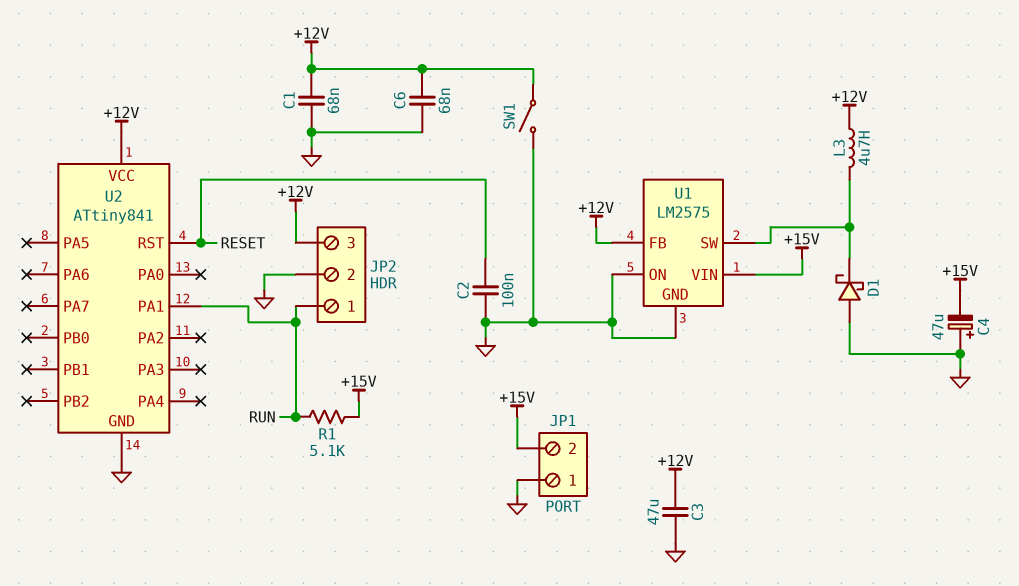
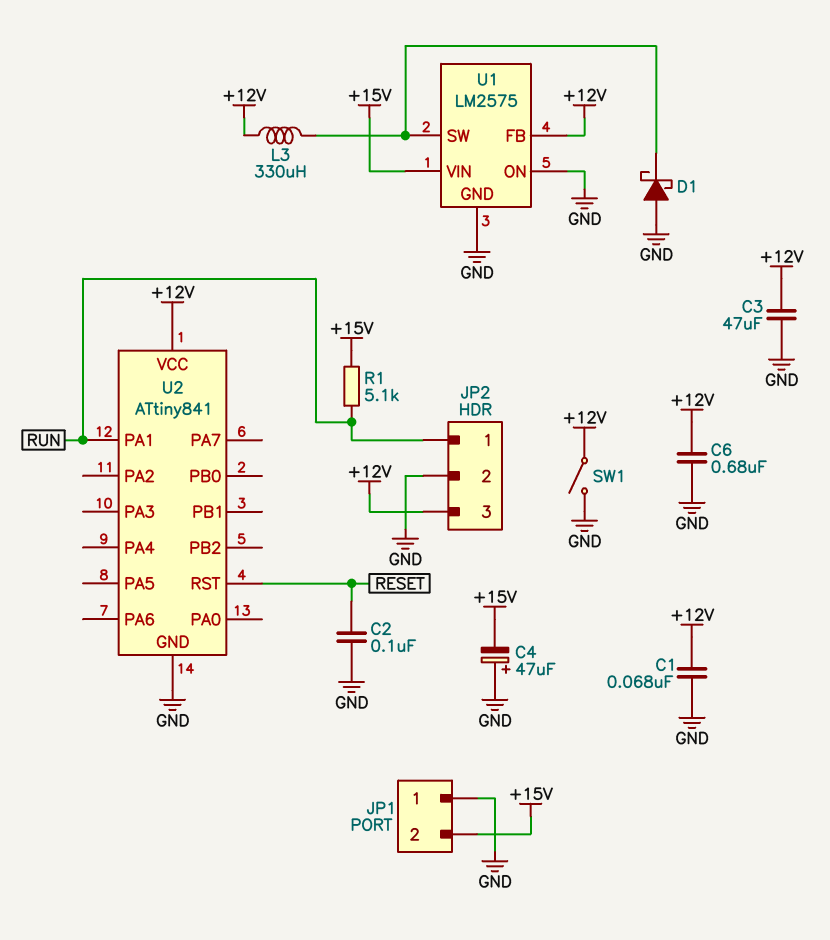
C6: 68nF (+12V, GND) -> 680nF (+12V, GND)
L3: 4.7uH (+12V, U1/SW) -> 330uH (+12V, U1/SW)

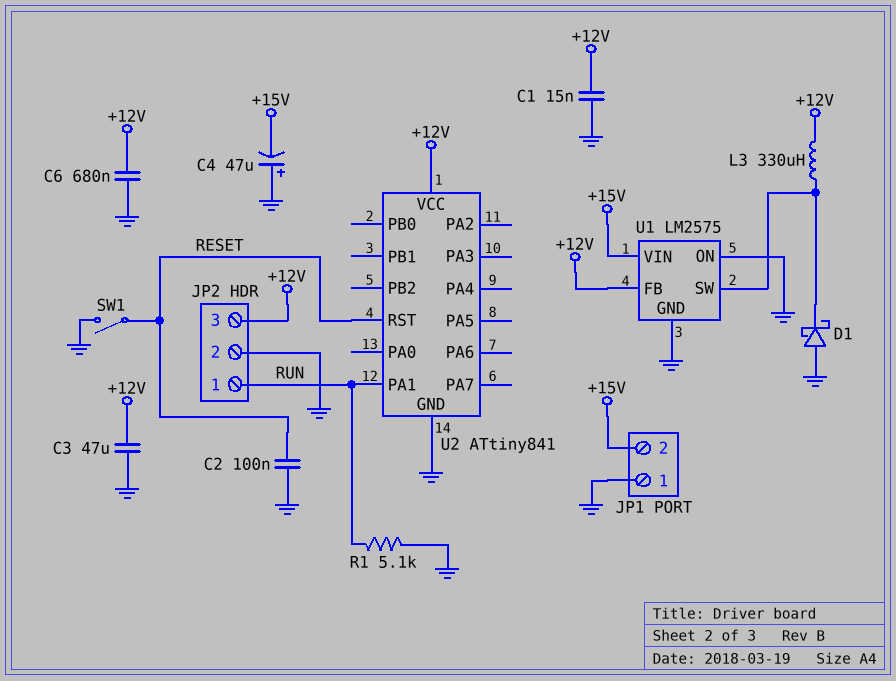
C1: 68nF (+12V, GND) -> 15nF (+12V, GND)
R1: 5.1k (+15V, RUN) -> 5.1k (GND, RUN)
SW1: switch (+12V, GND) -> switch (GND, RESET)

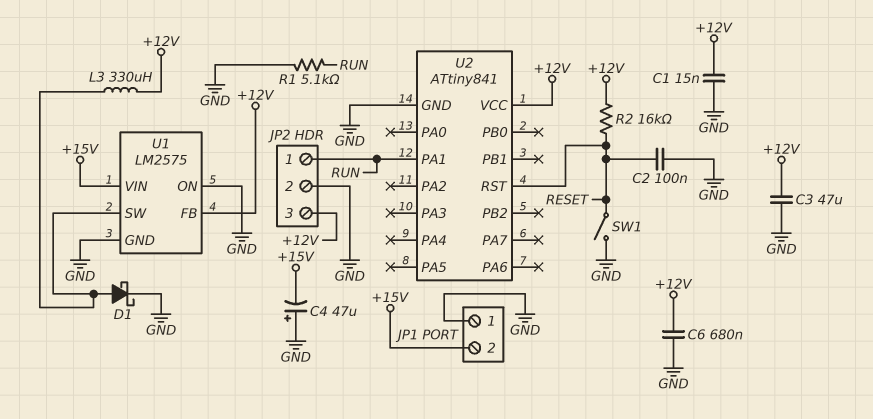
D1: schottky (A GND, K U1/SW) -> schottky (A U1/SW, K GND)
R2: none -> 16k (+12V, RESET)

